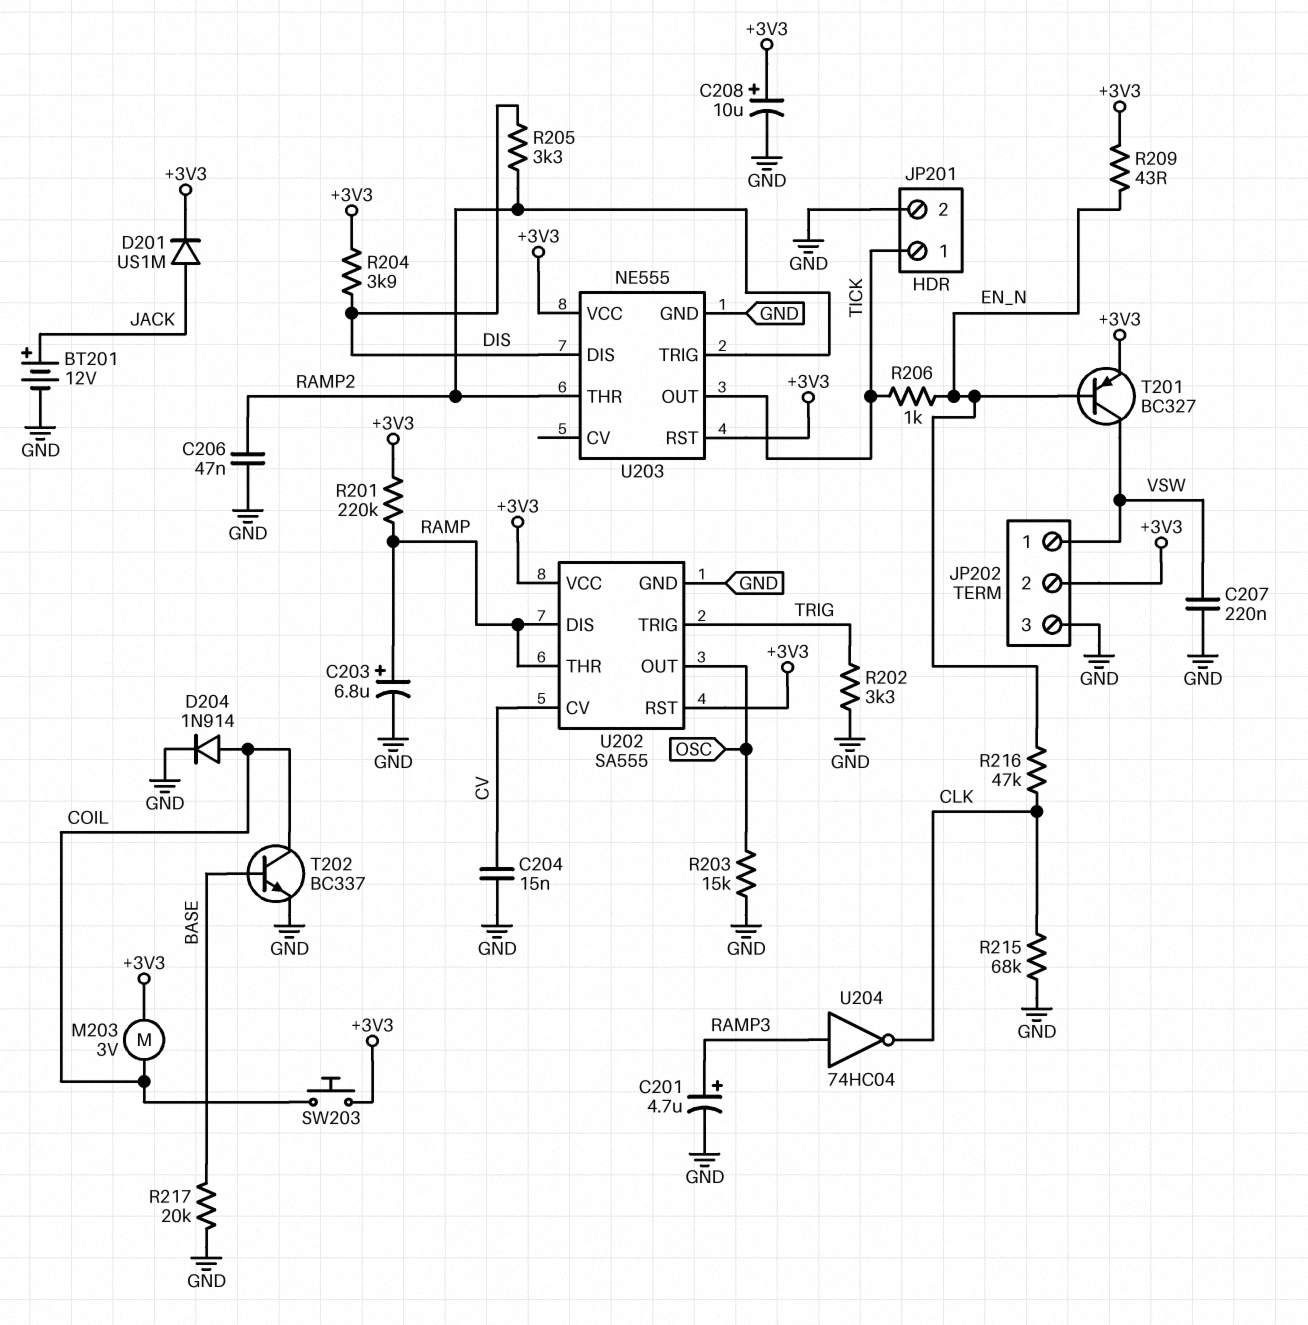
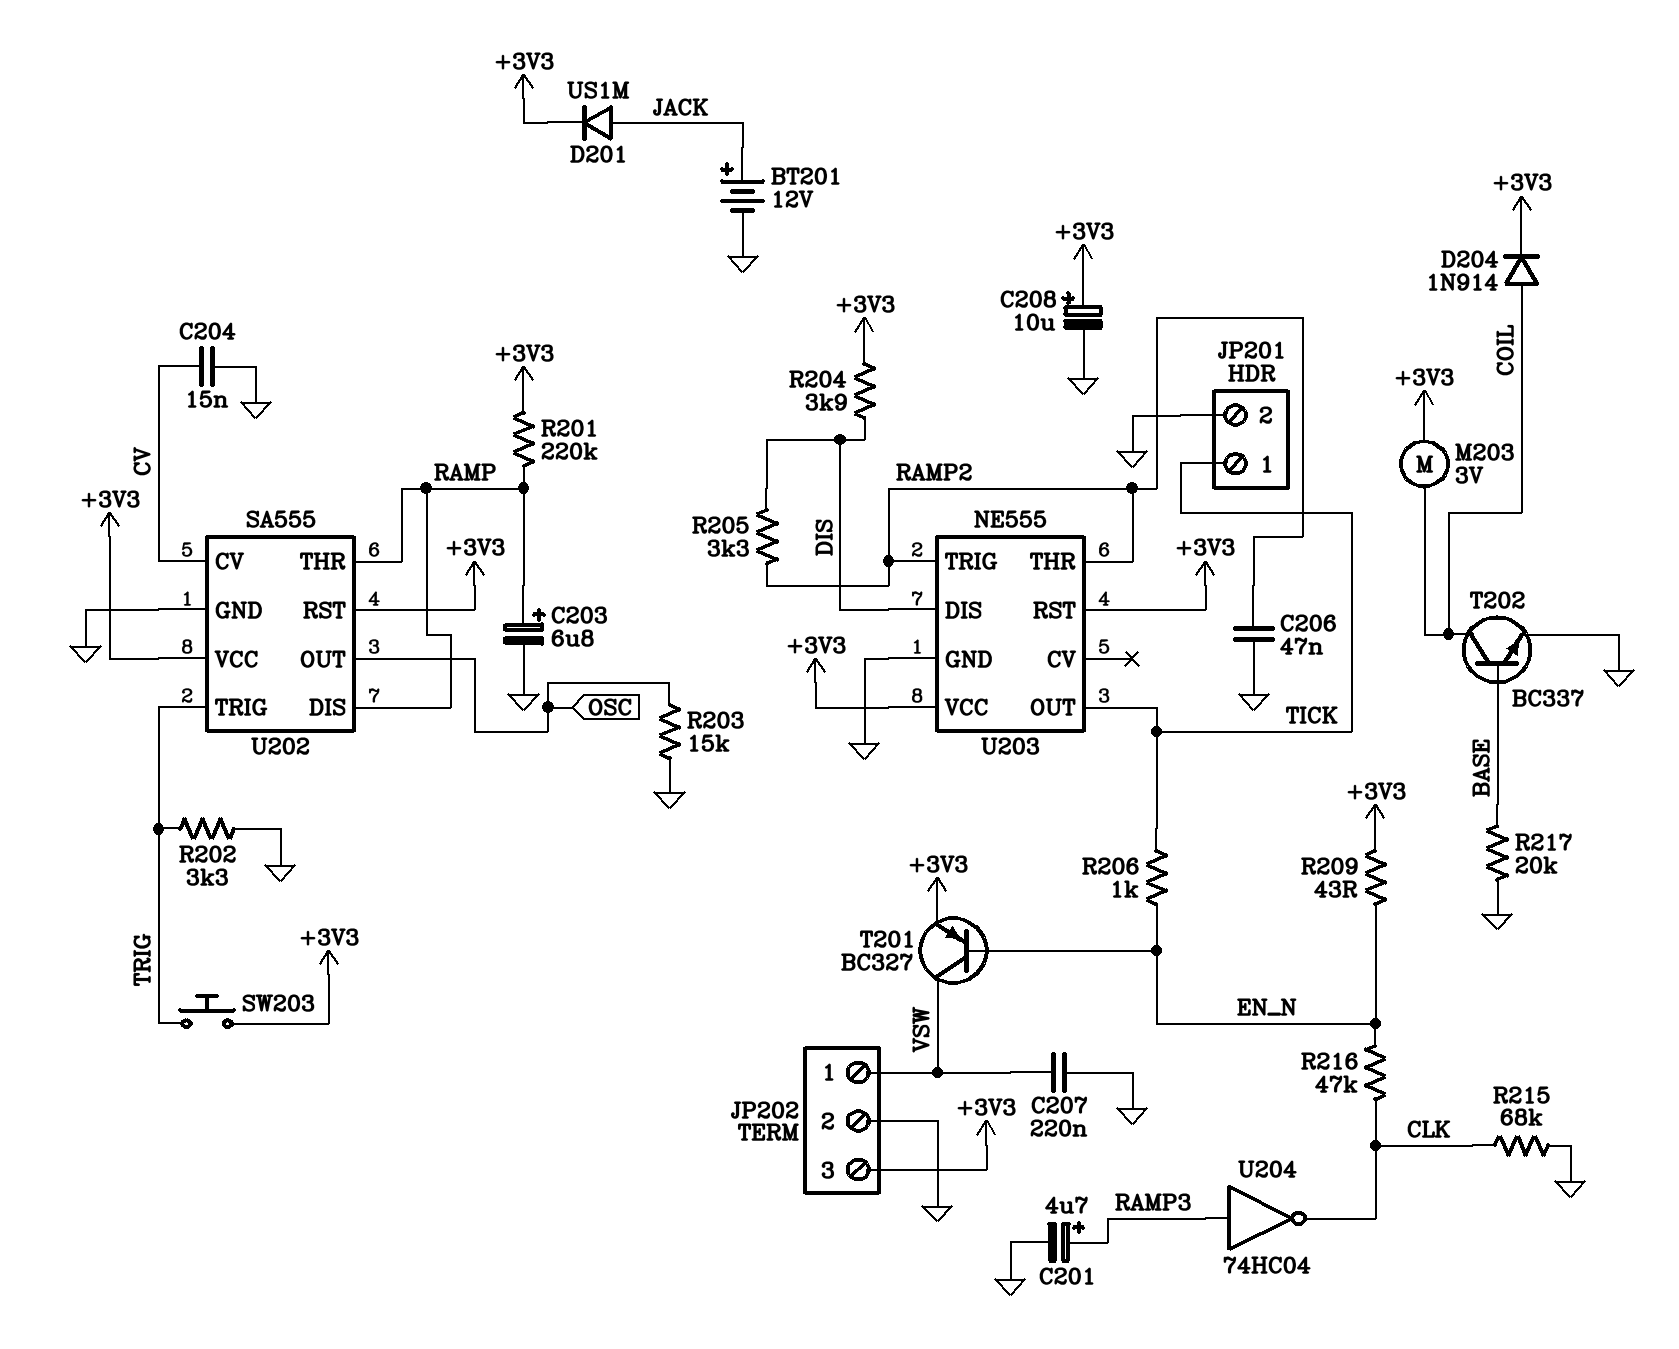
D204: diode 1N914 (A COIL, K GND) -> diode 1N914 (A COIL, K +3V3)
JP202 pin 2: +3V3 -> GND
JP202 pin 3: GND -> +3V3
SW203: button (+3V3, COIL) -> button (+3V3, TRIG)

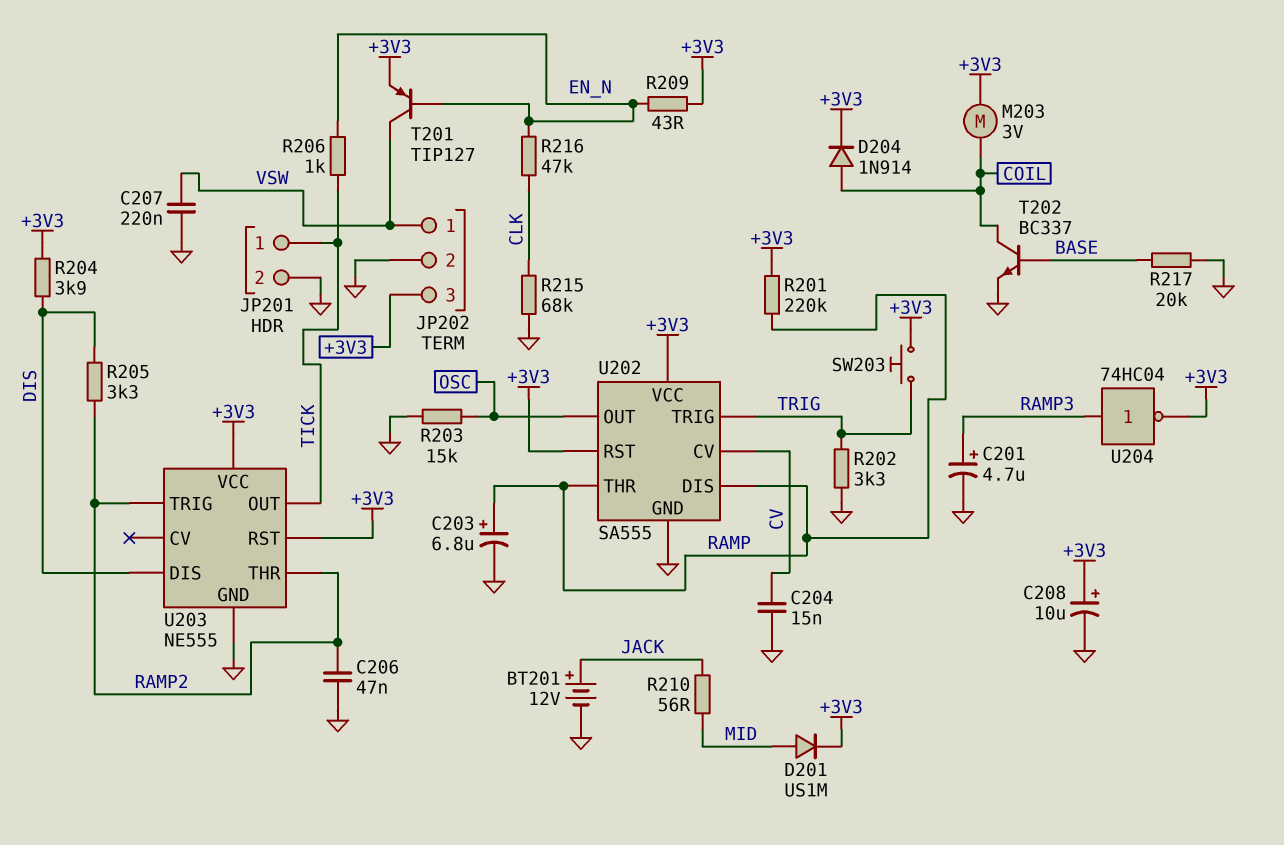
D201: diode US1M (A JACK, K +3V3) -> diode US1M (A MID, K +3V3)
R210: none -> 56 (JACK, MID)
T201: PNP BC327 (B EN_N, C VSW, E +3V3) -> PNP TIP127 (B EN_N, C VSW, E +3V3)
U204: NOT 74HC04 (in RAMP3, out CLK) -> NOT 74HC04 (in RAMP3, out +3V3)

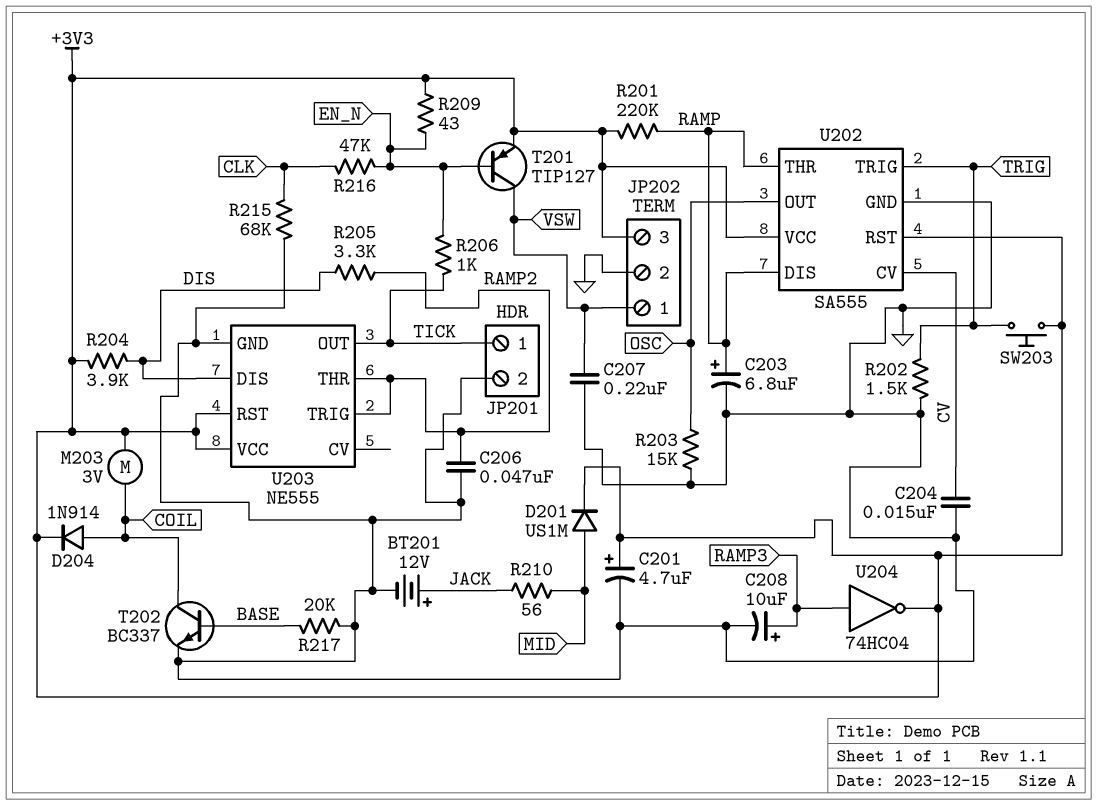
C201: 4.7uF (plus RAMP3, minus GND) -> 4.7uF (plus +3V3, minus GND)
C208: 10uF (plus +3V3, minus GND) -> 10uF (plus RAMP3, minus GND)
R202: 3.3k (GND, TRIG) -> 1.5k (GND, TRIG)

